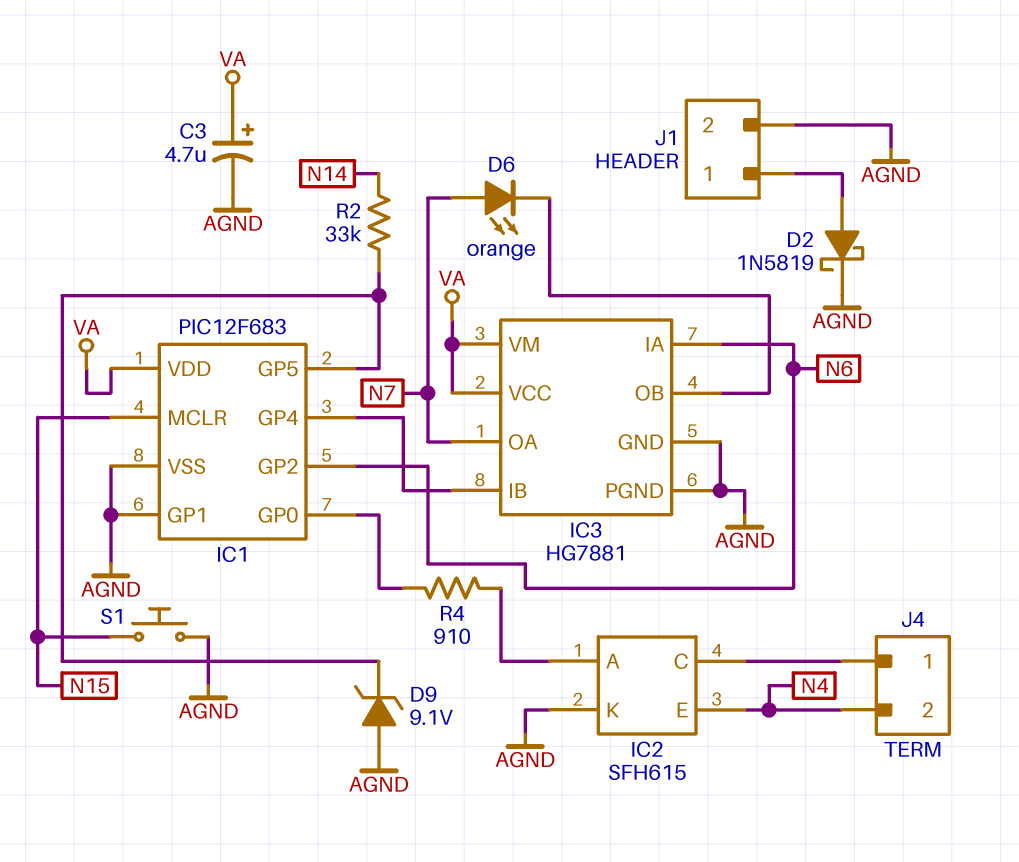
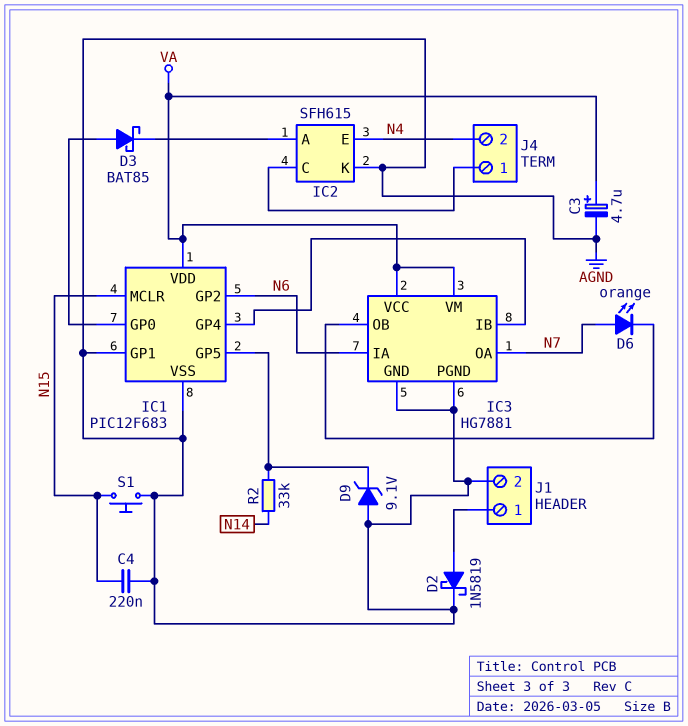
C4: none -> 220nF (AGND, N15)
D3: none -> schottky BAT85 (A IC1/GP0, K IC2/A)
R4: 910 (IC1/GP0, IC2/A) -> none

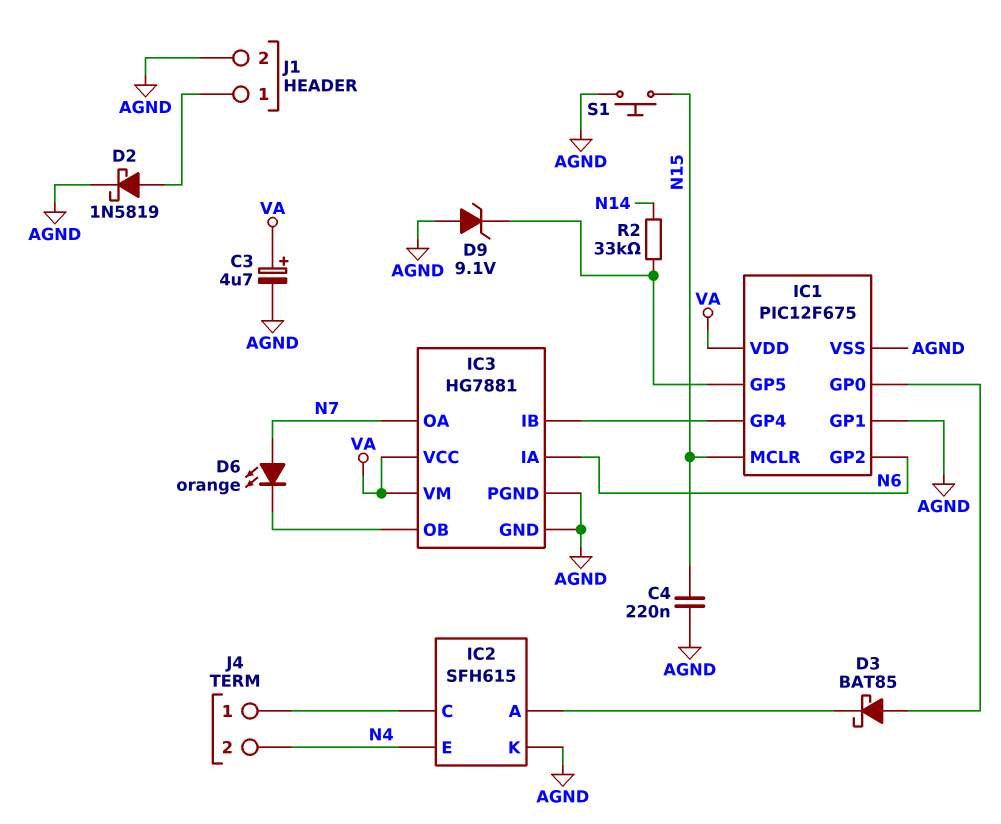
IC1: PIC12F683 -> PIC12F675

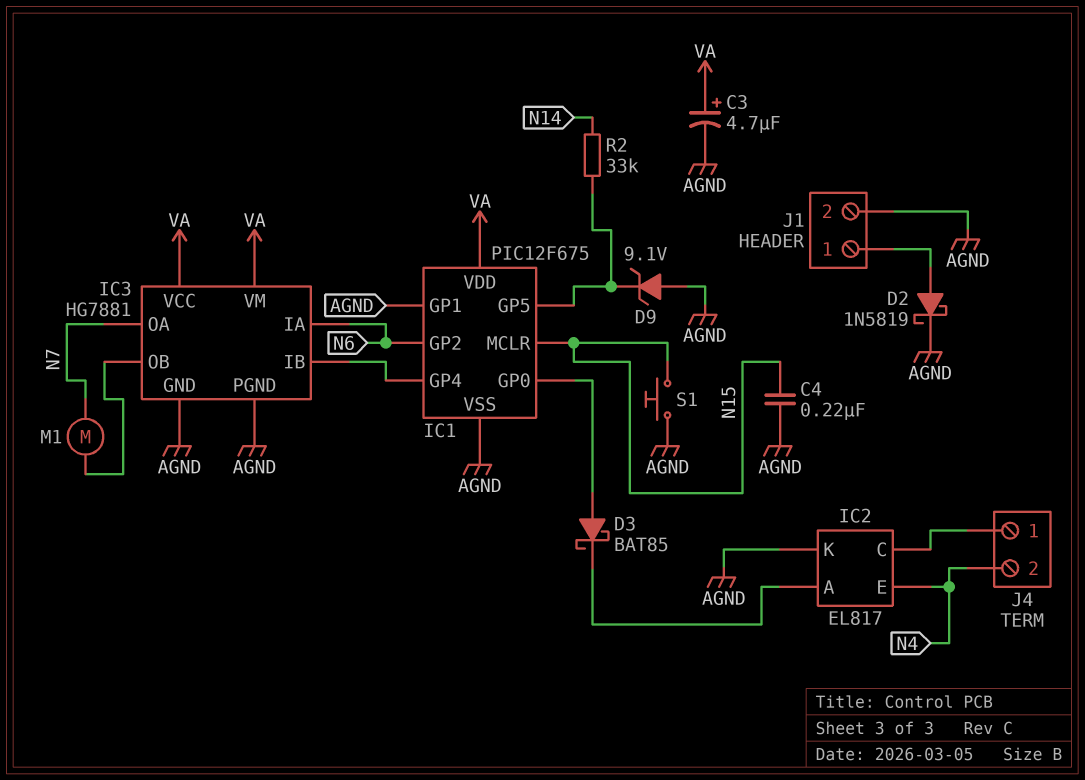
D6: LED orange (A N7, K IC3/OB) -> none
IC2: SFH615 -> EL817
M1: none -> motor (IC3/OB, N7)

